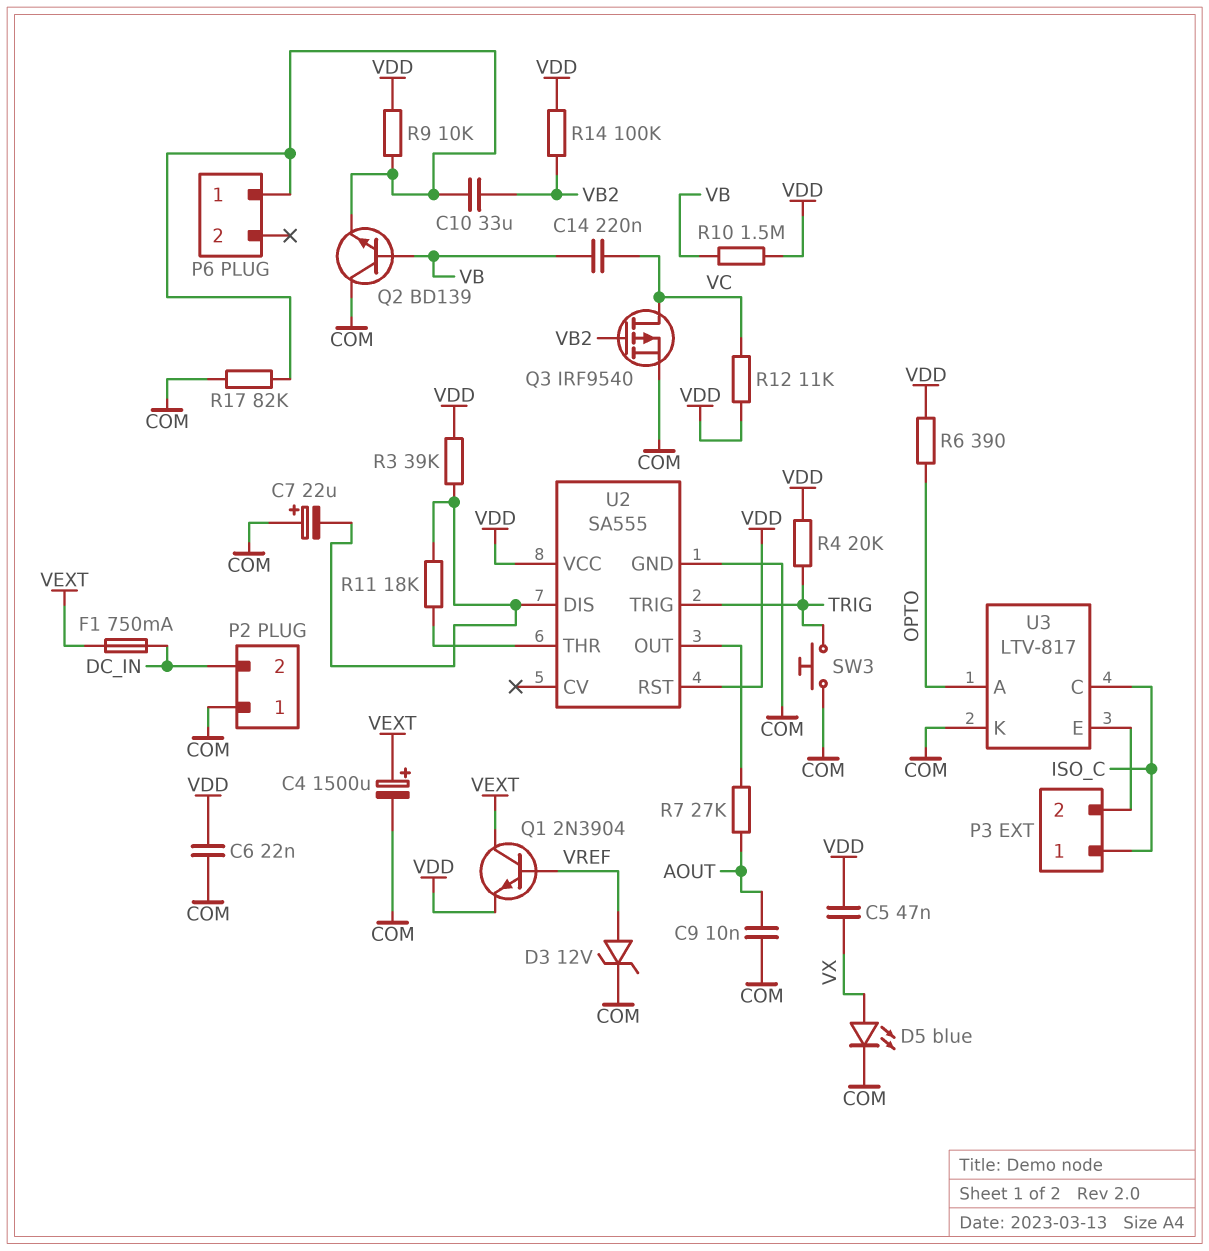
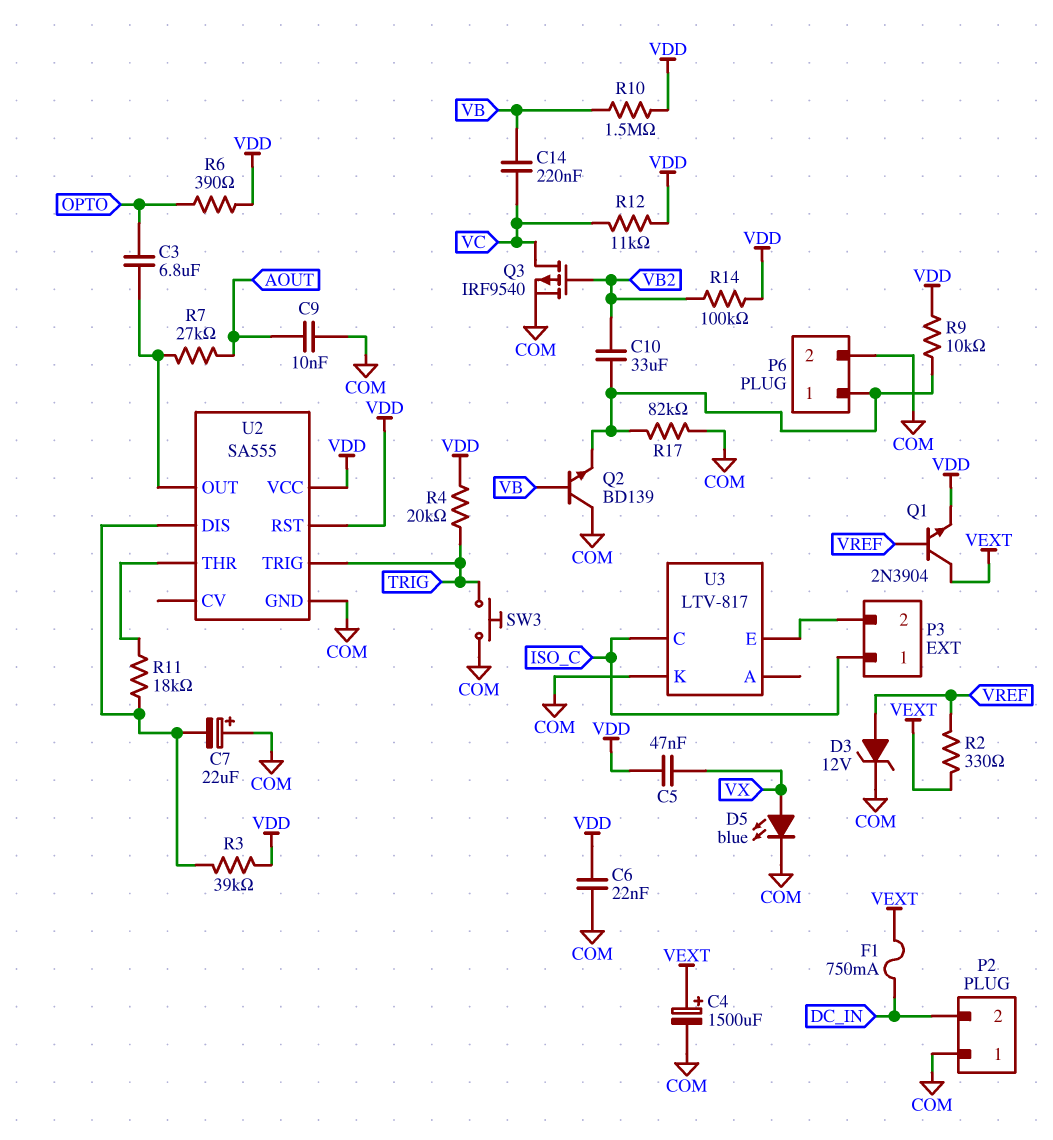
C3: none -> 6.8uF (OPTO, U2/OUT)
P6 pin 2: none -> COM
R2: none -> 330 (VEXT, VREF)
U3 pin A: OPTO -> none

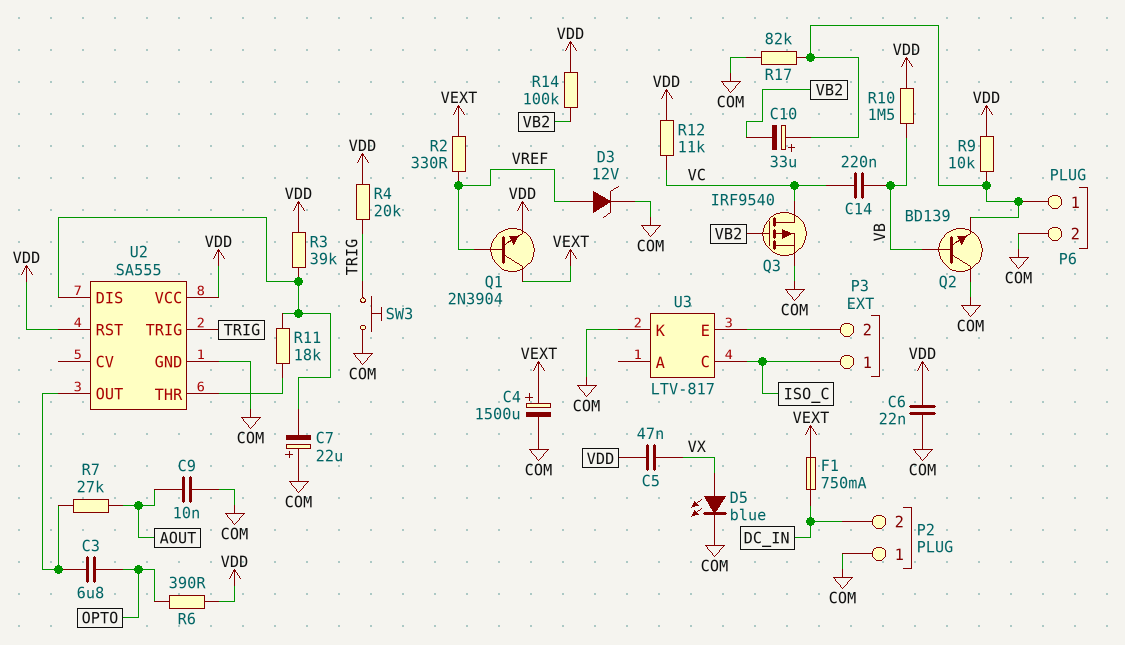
C10: 33uF (P6/1, VB2) -> 33uF (plus P6/1, minus VB2)

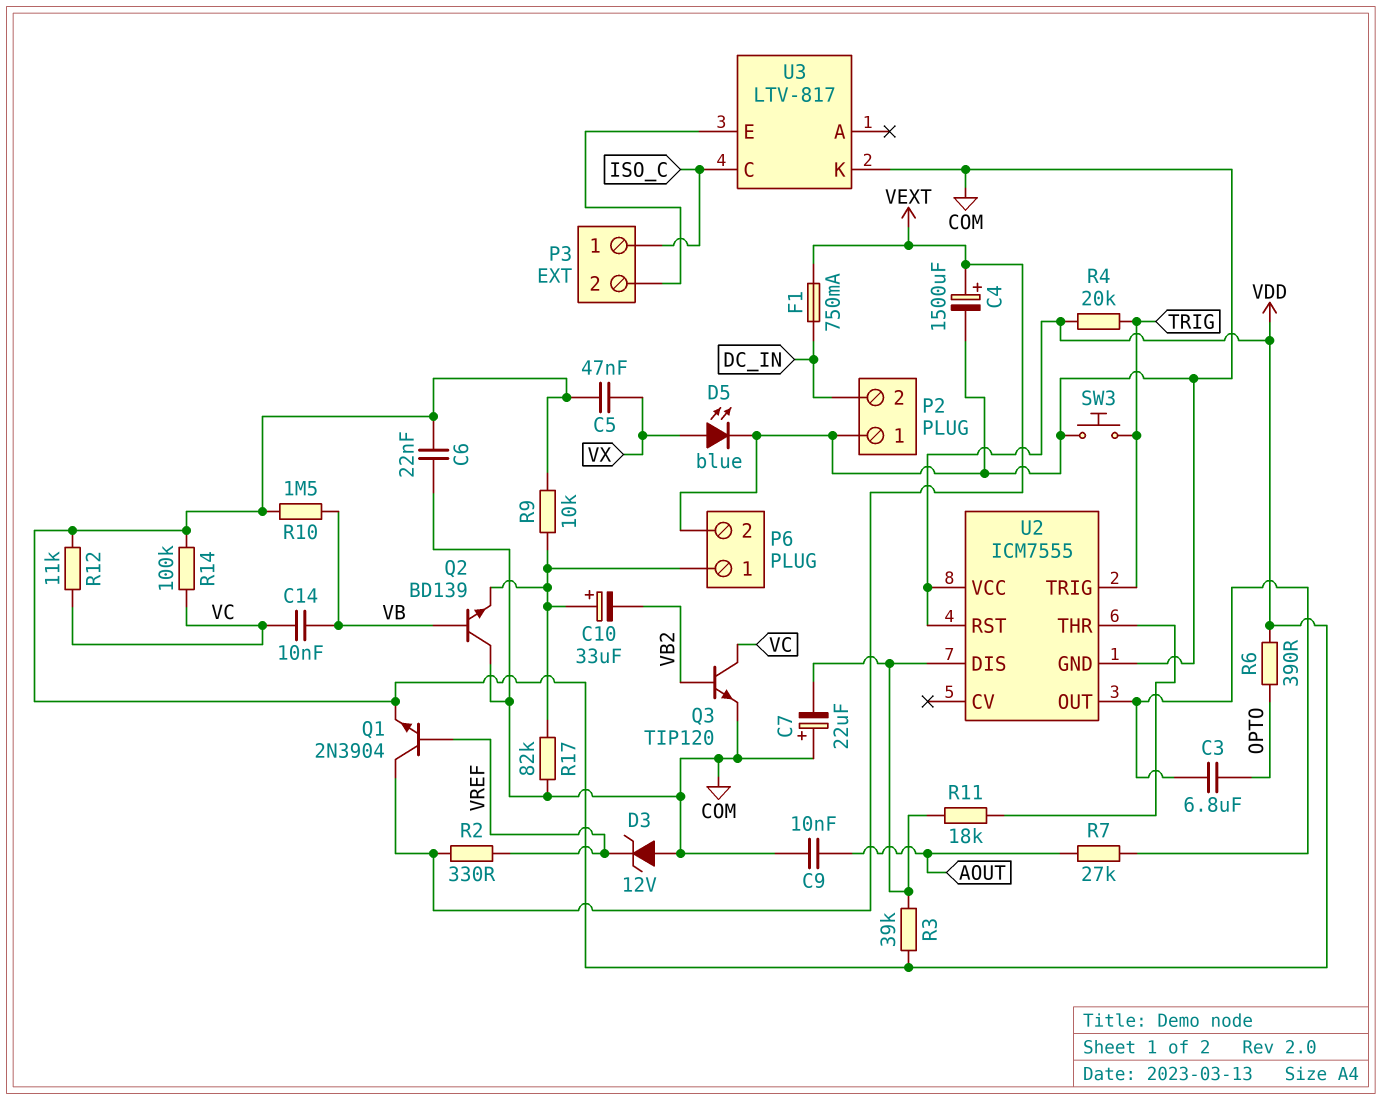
C14: 220nF (VB, VC) -> 10nF (VB, VC)
D3: zener 12V (A VREF, K COM) -> zener 12V (A COM, K VREF)
Q3: PMOS IRF9540 (G VB2, D VC, S COM) -> NPN TIP120 (B VB2, C VC, E COM)
R14: 100k (VB2, VDD) -> 100k (VC, VDD)
U2: SA555 -> ICM7555

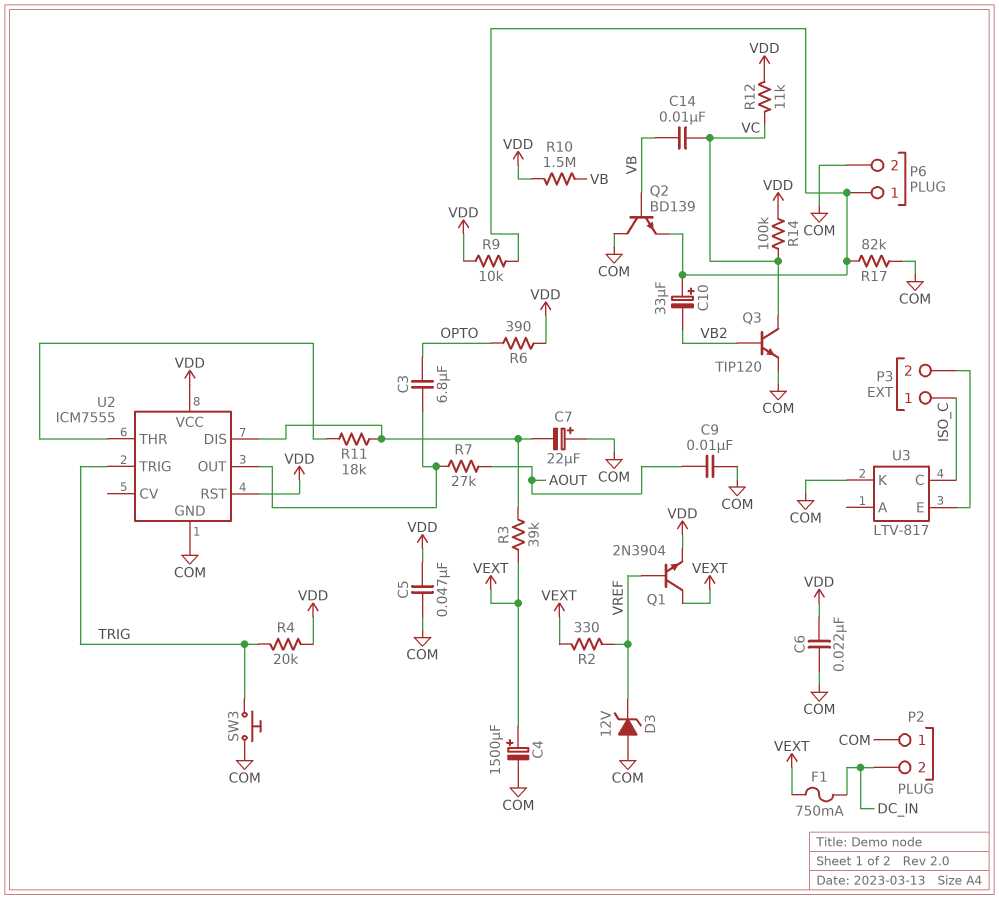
C5: 47nF (VDD, VX) -> 47nF (COM, VDD)
D5: LED blue (A VX, K COM) -> none
R3: 39k (U2/DIS, VDD) -> 39k (U2/DIS, VEXT)

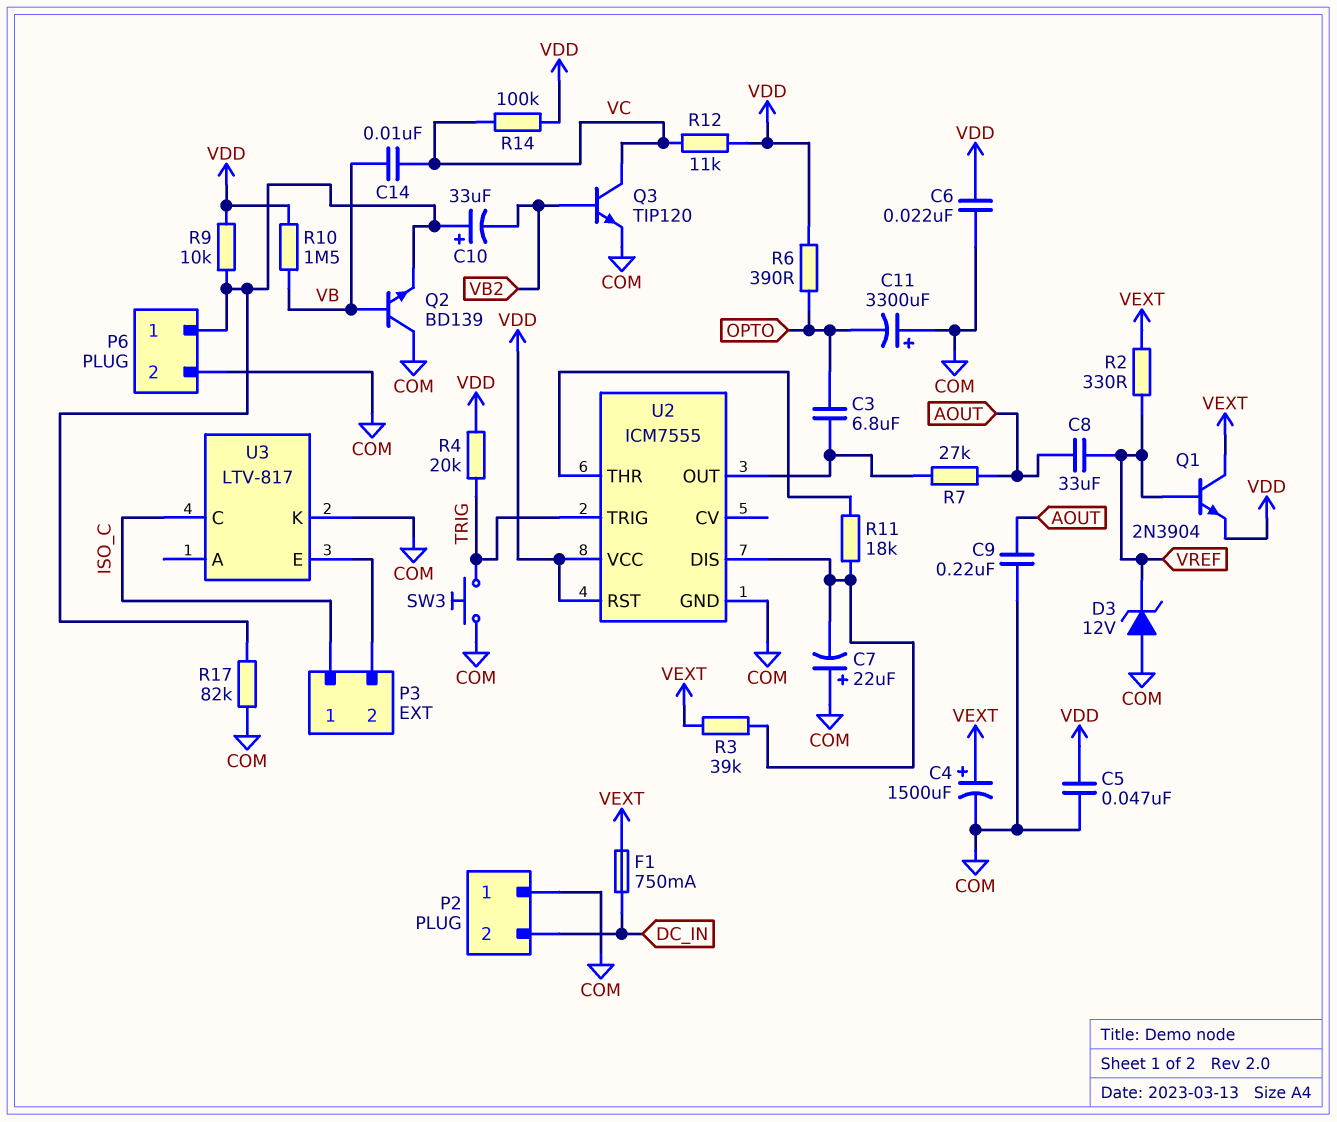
C8: none -> 33uF (AOUT, VREF)
C9: 10nF (AOUT, COM) -> 220nF (AOUT, COM)
C11: none -> 3300uF (plus COM, minus OPTO)

